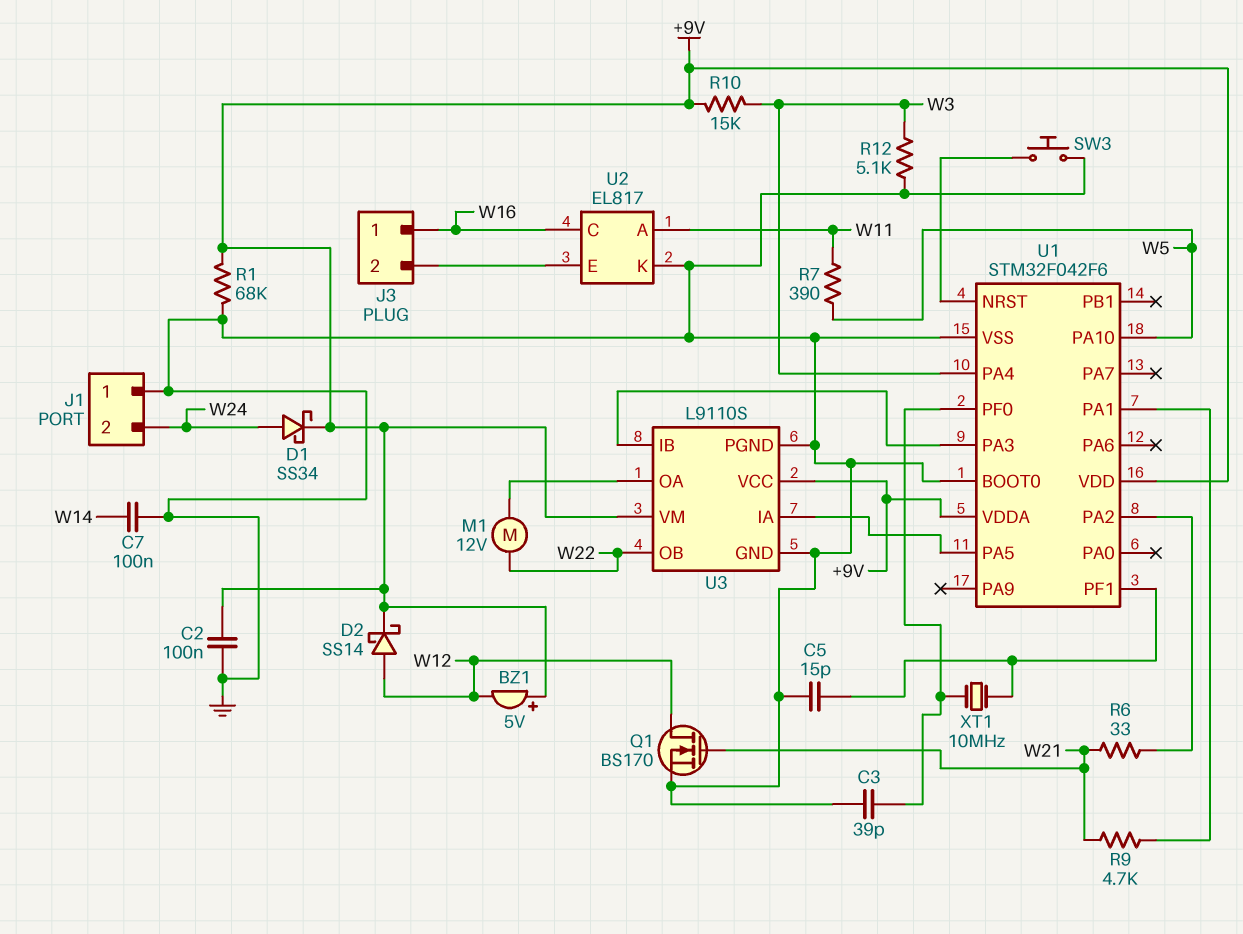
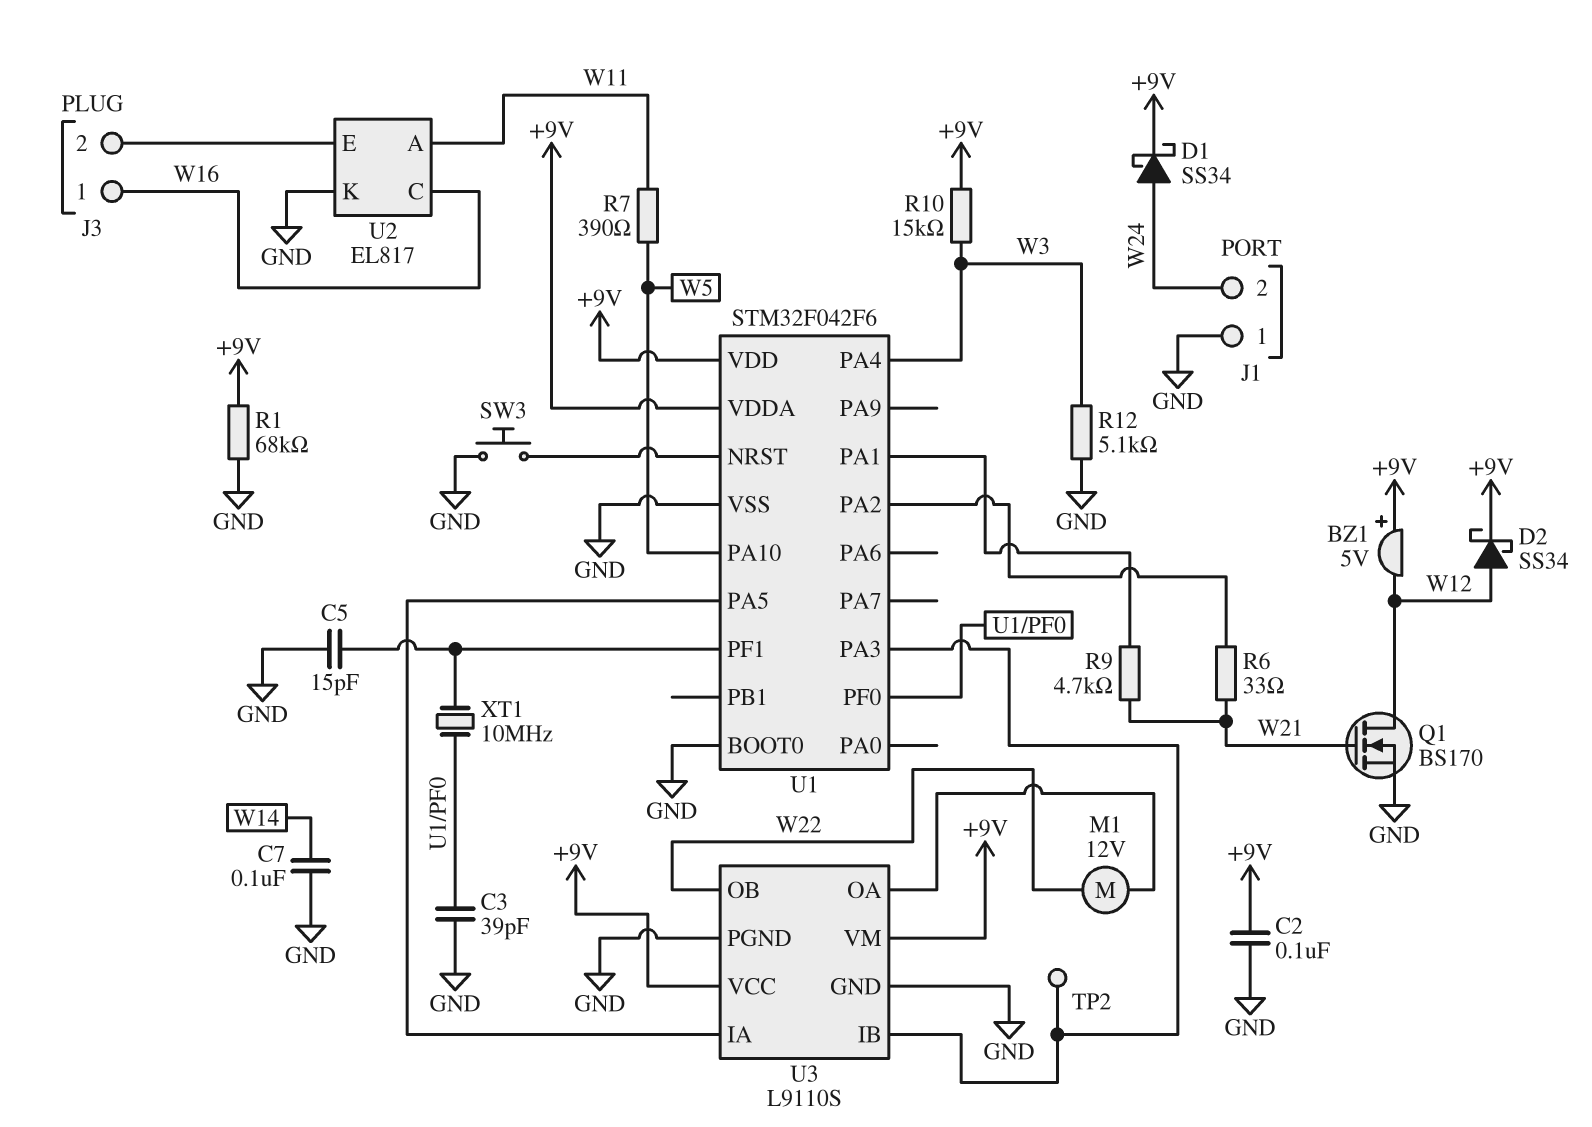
D2: schottky SS14 (A W12, K +9V) -> schottky SS34 (A W12, K +9V)
TP2: none -> test point (U1/PA3)

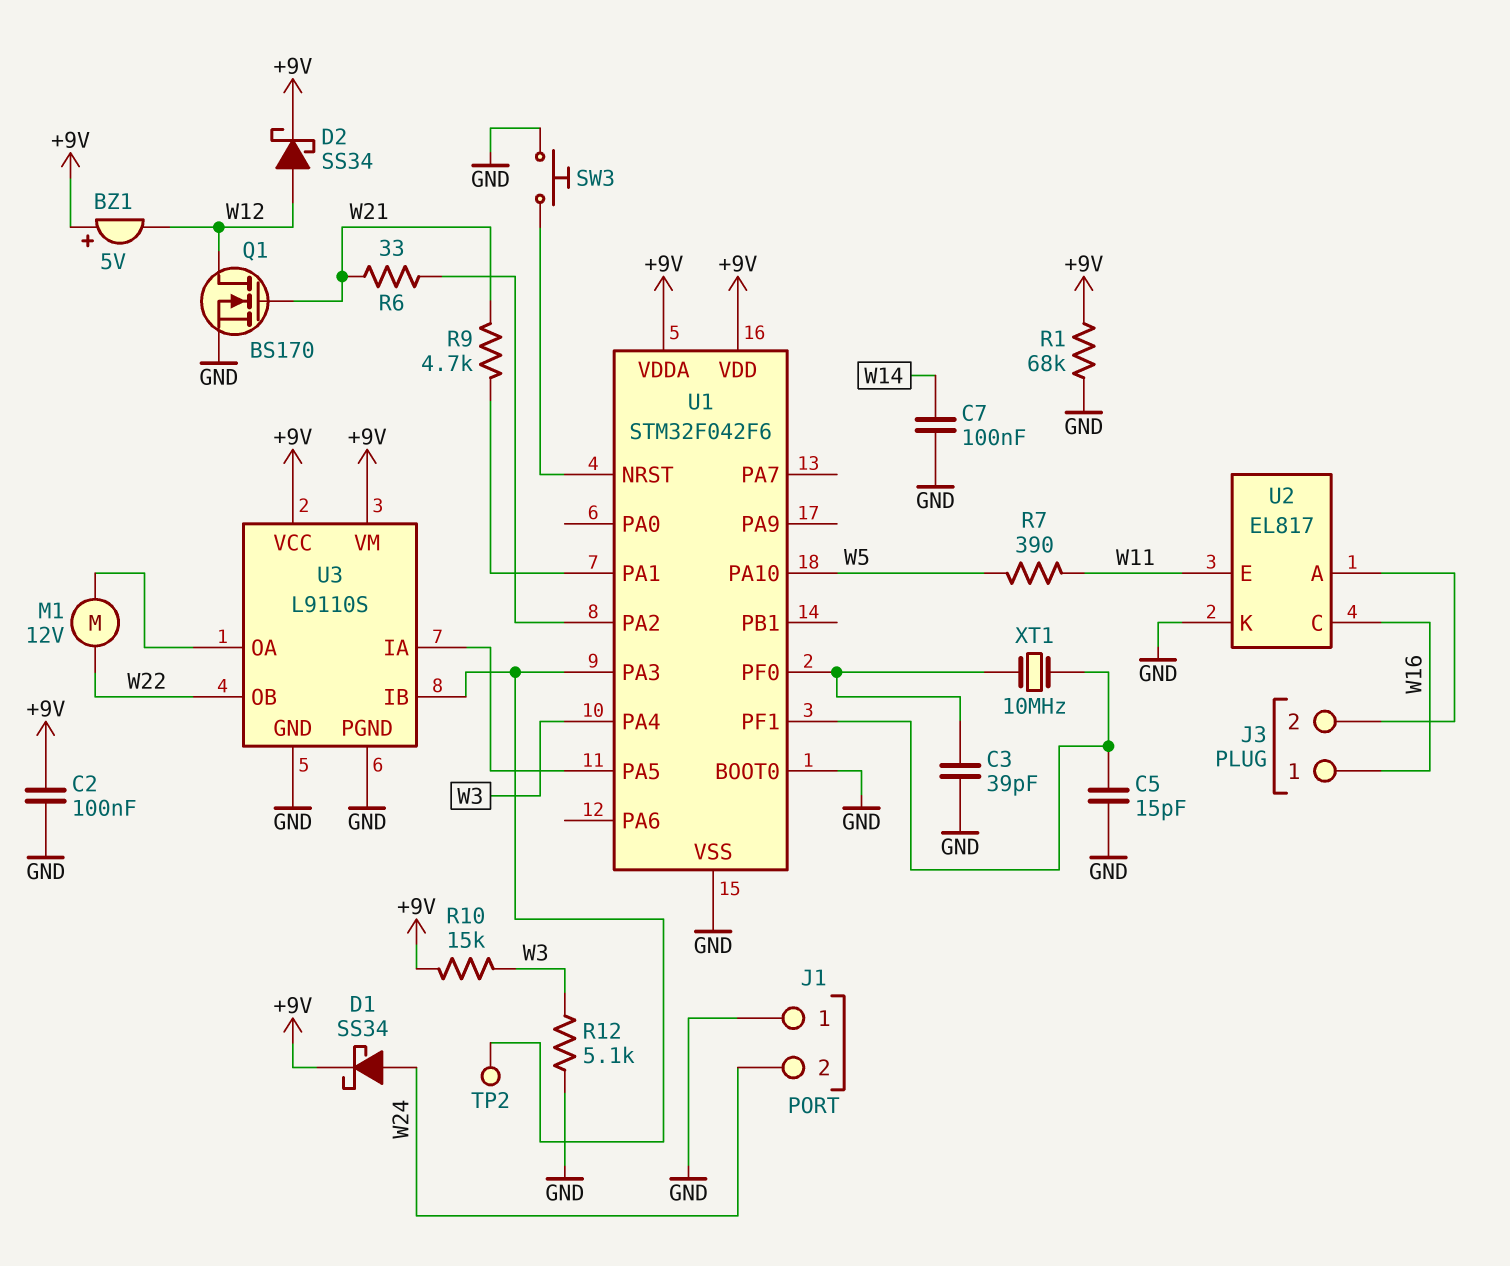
U2 pin A: W11 -> J3/2
U2 pin E: J3/2 -> W11

